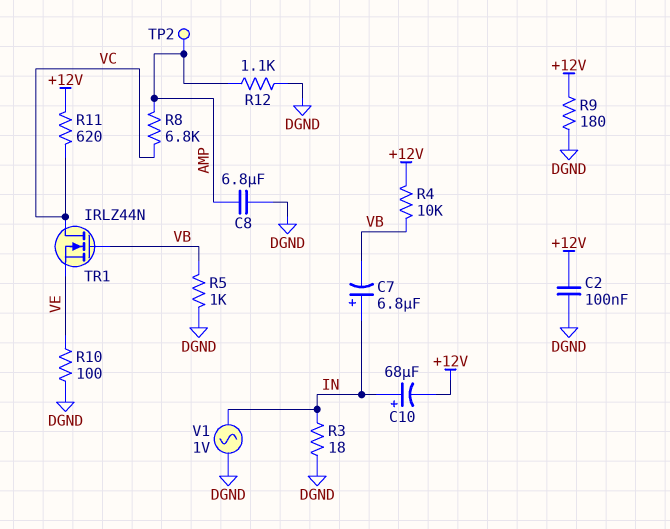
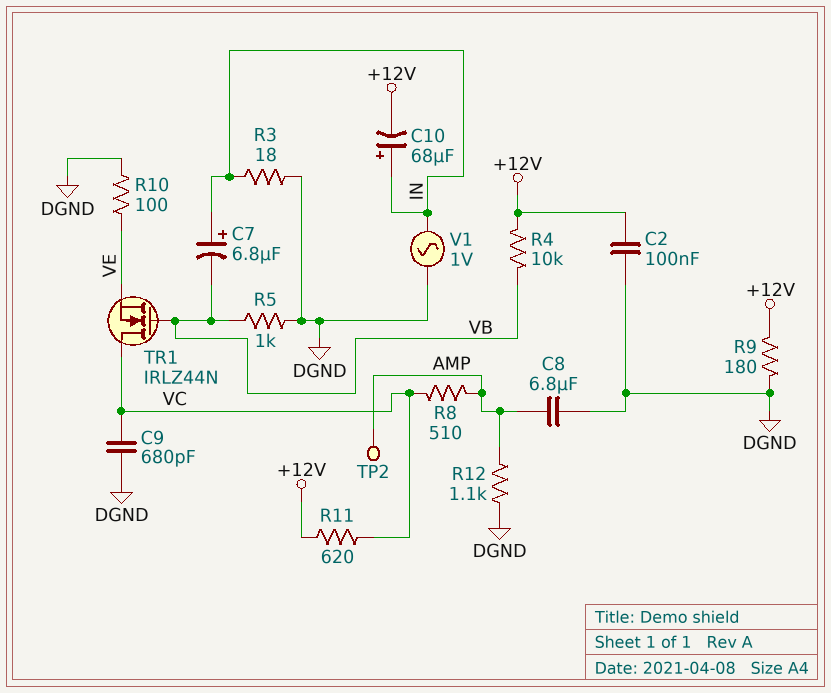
C9: none -> 680pF (DGND, VC)
R8: 6.8k (AMP, VC) -> 510 (AMP, VC)

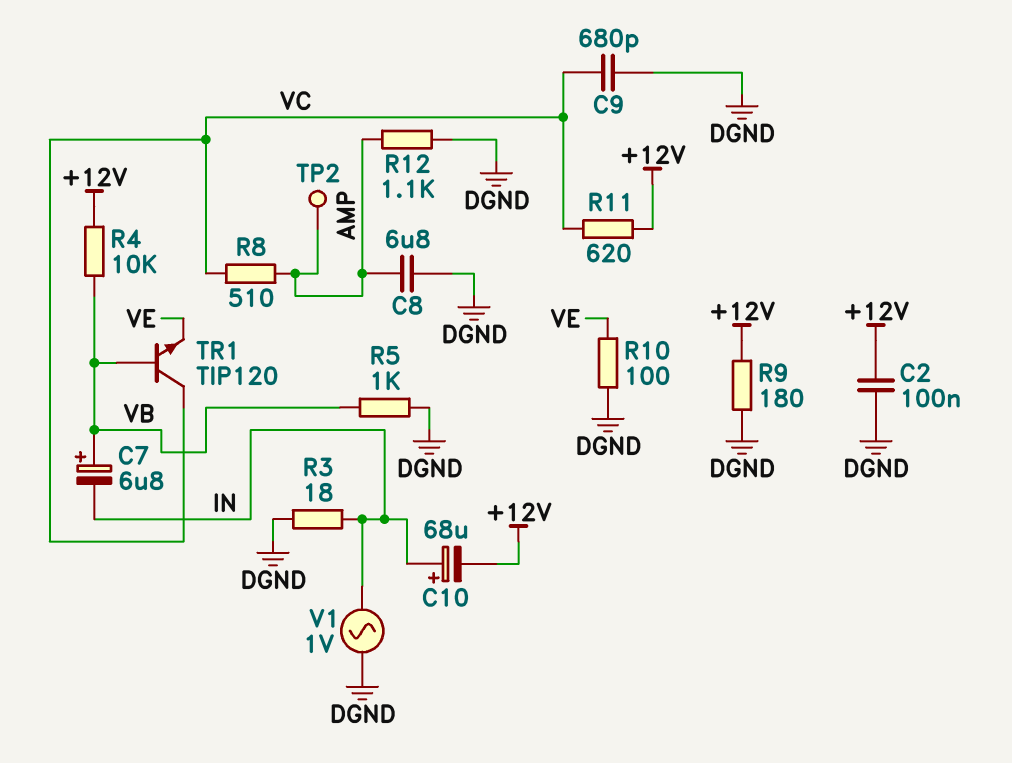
C7: 6.8uF (plus IN, minus VB) -> 6.8uF (plus VB, minus IN)
TR1: NMOS IRLZ44N (G VB, D VC, S VE) -> NPN TIP120 (B VB, C VC, E VE)

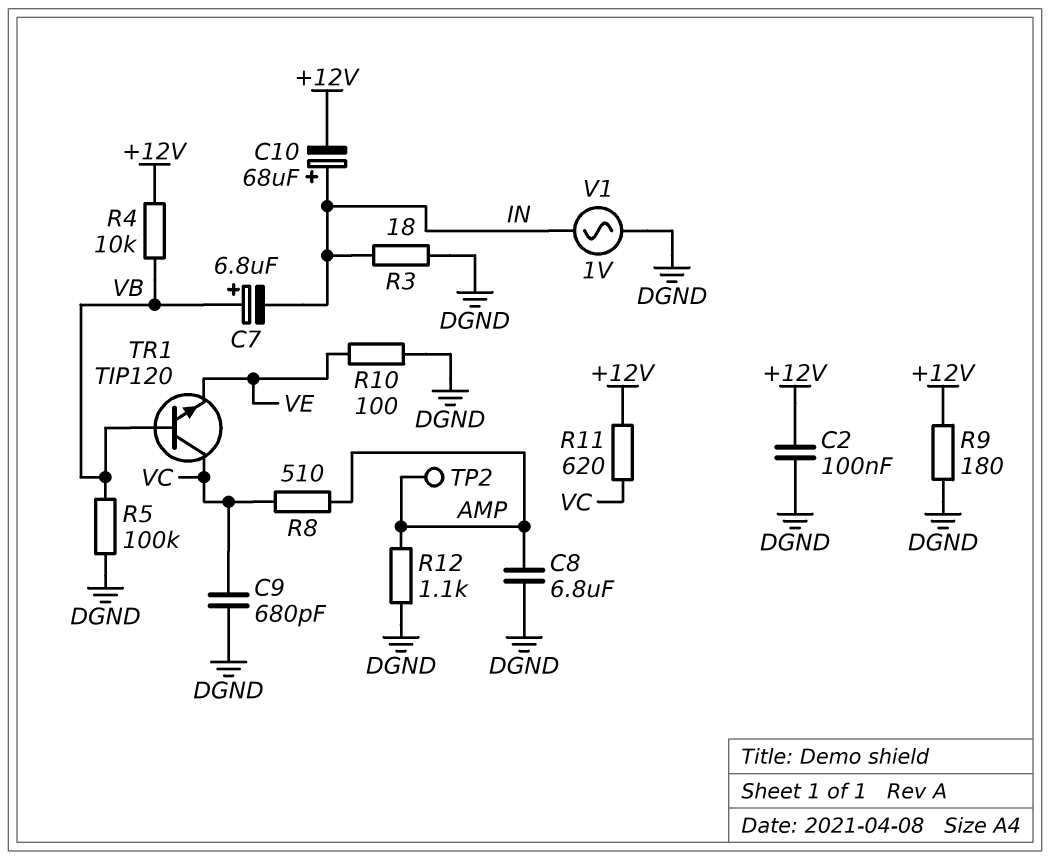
R5: 1k (DGND, VB) -> 100k (DGND, VB)

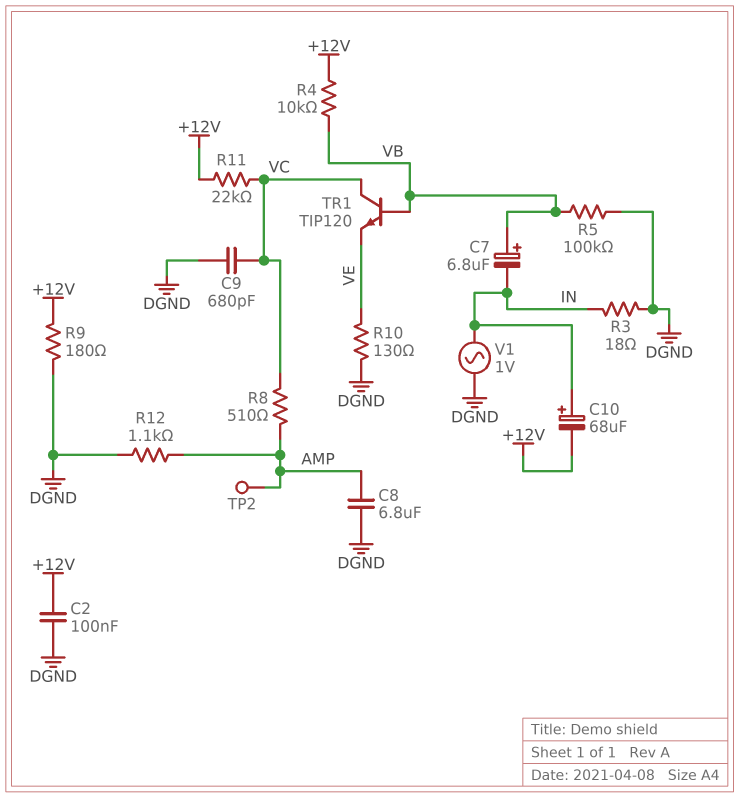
R10: 100 (DGND, VE) -> 130 (DGND, VE)
R11: 620 (+12V, VC) -> 22k (+12V, VC)

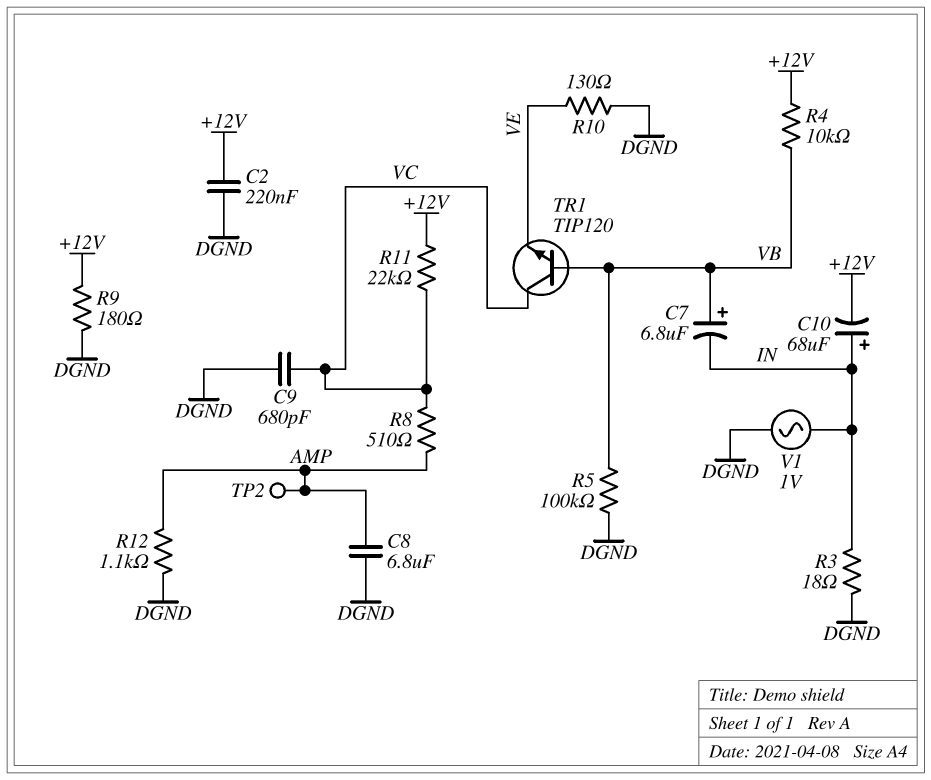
C2: 100nF (+12V, DGND) -> 220nF (+12V, DGND)

